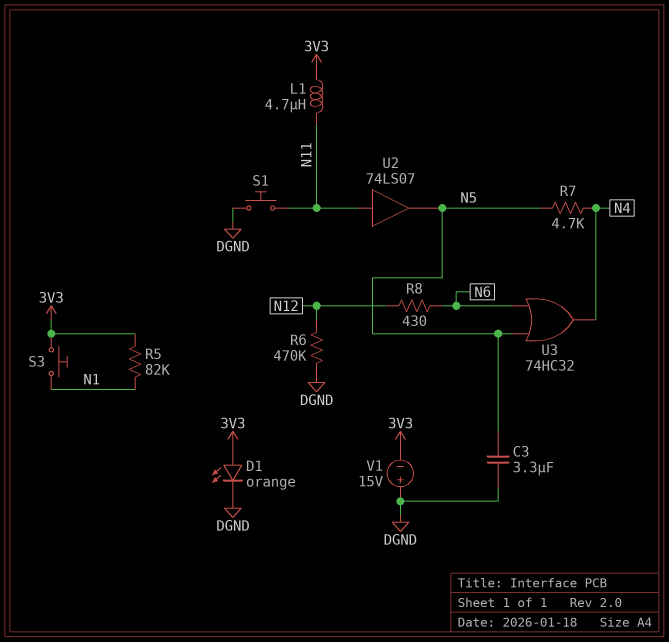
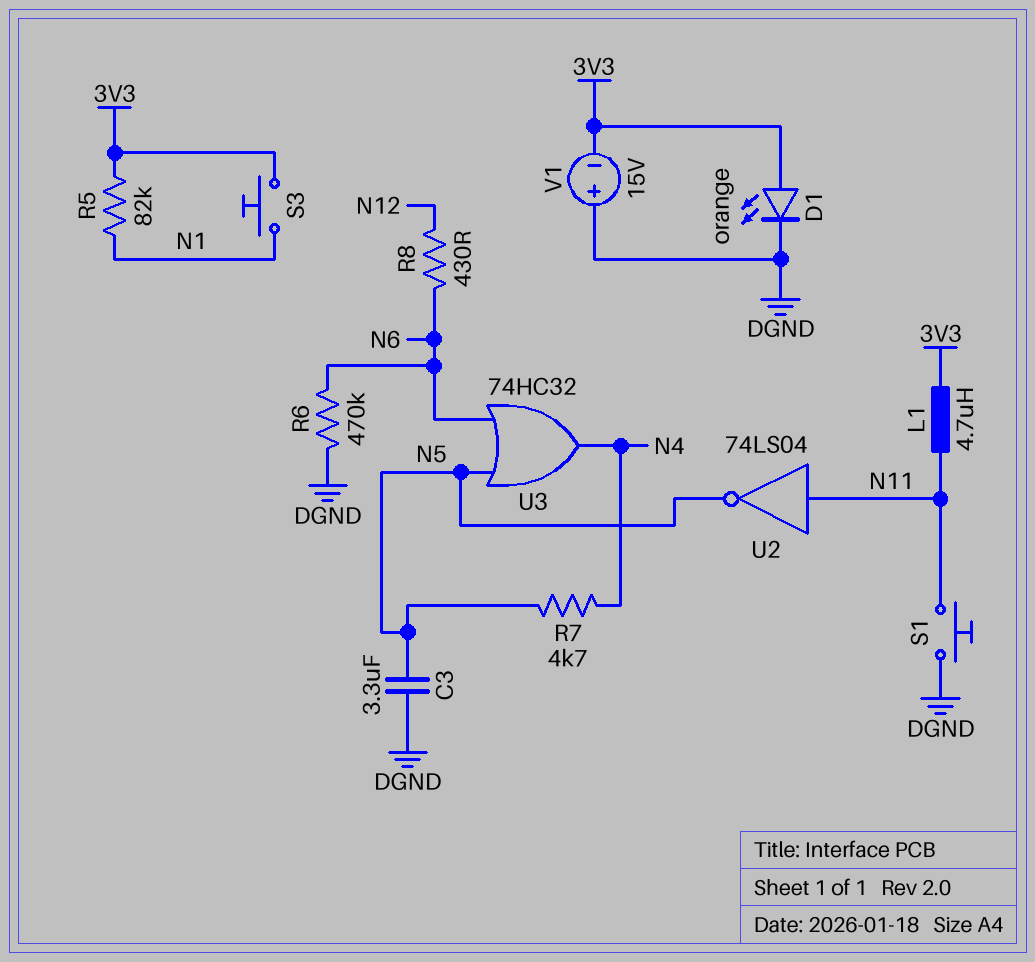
R6: 470k (DGND, N12) -> 470k (DGND, N6)
U2: buffer 74LS07 (in N11, out N5) -> NOT 74LS04 (in N11, out N5)

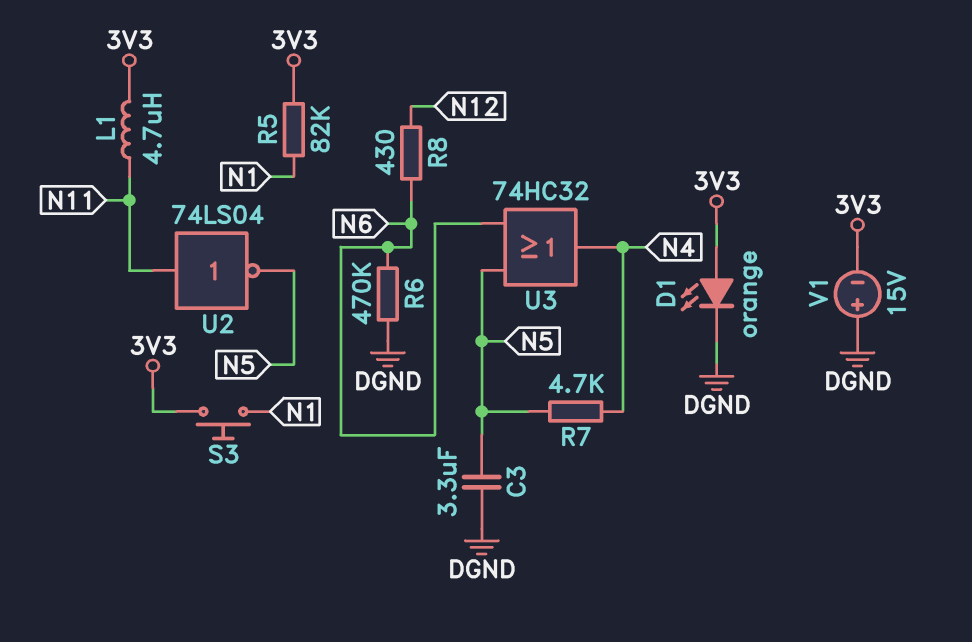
S1: button (DGND, N11) -> none

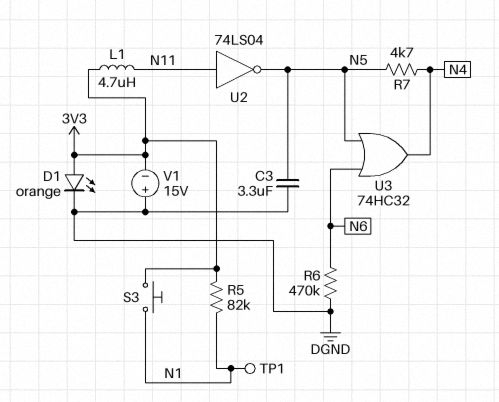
R8: 430 (N6, N12) -> none
TP1: none -> test point (N1)

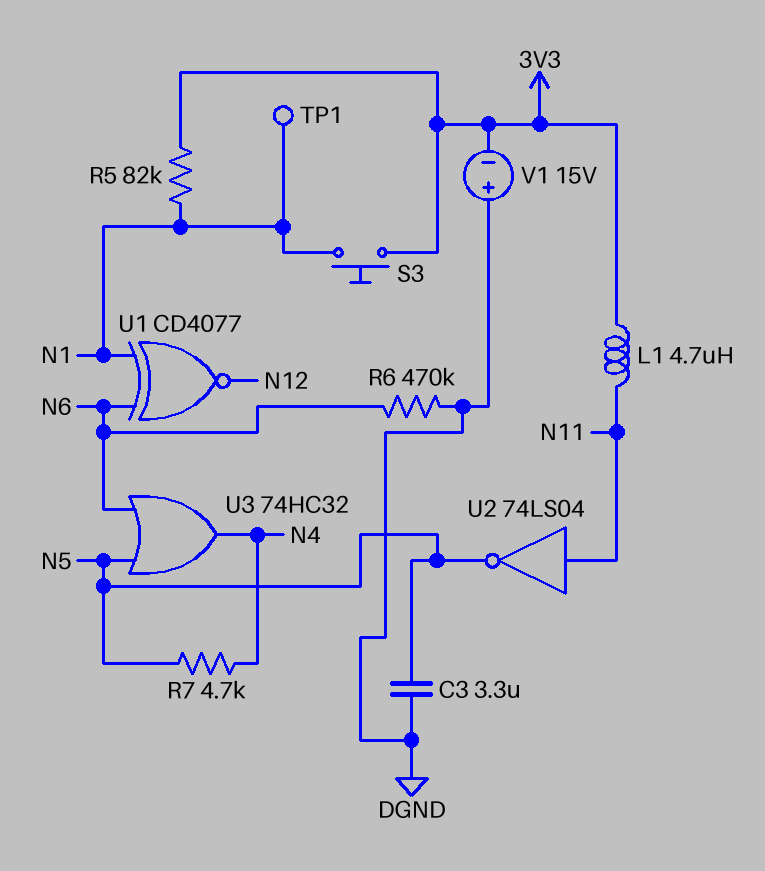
D1: LED orange (A 3V3, K DGND) -> none
U1: none -> XNOR CD4077 (in N1, in N6, out N12)

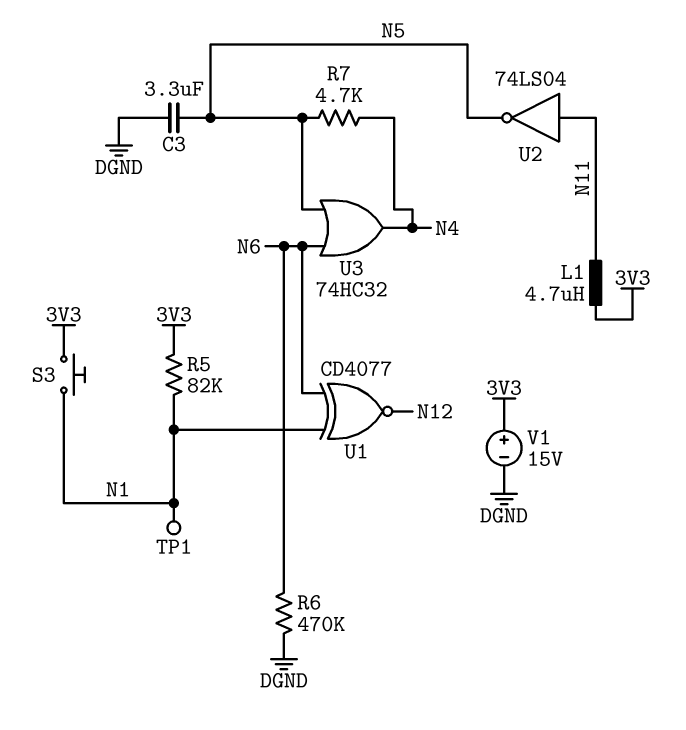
V1: 15V (plus DGND, minus 3V3) -> 15V (plus 3V3, minus DGND)

